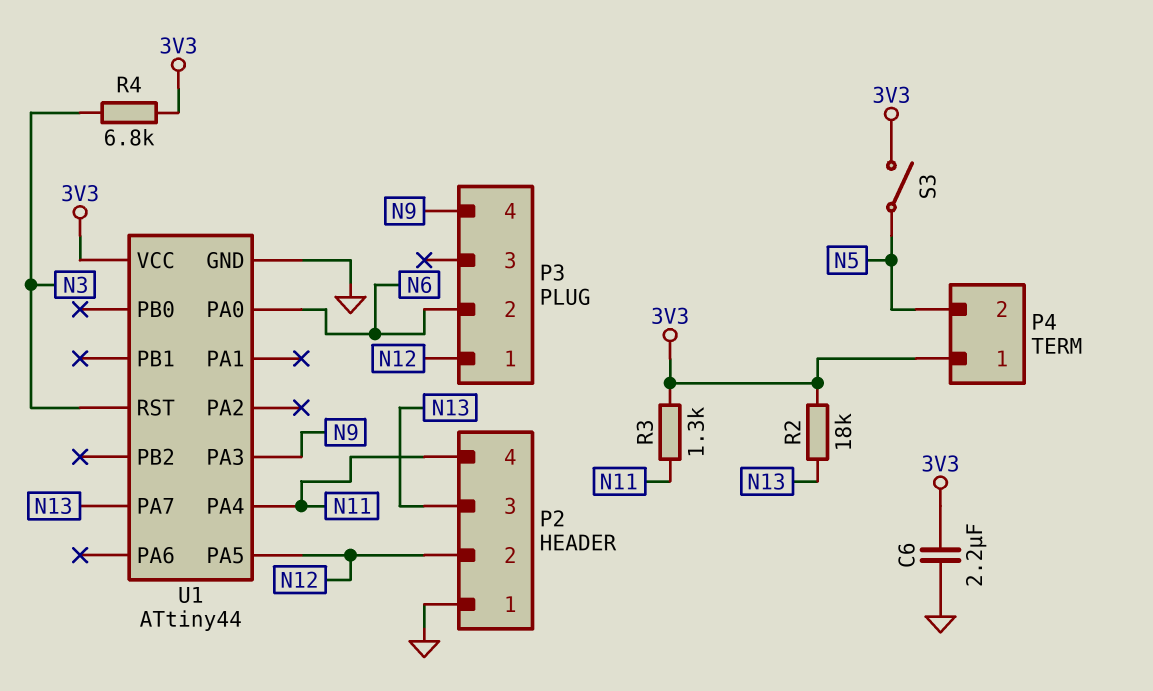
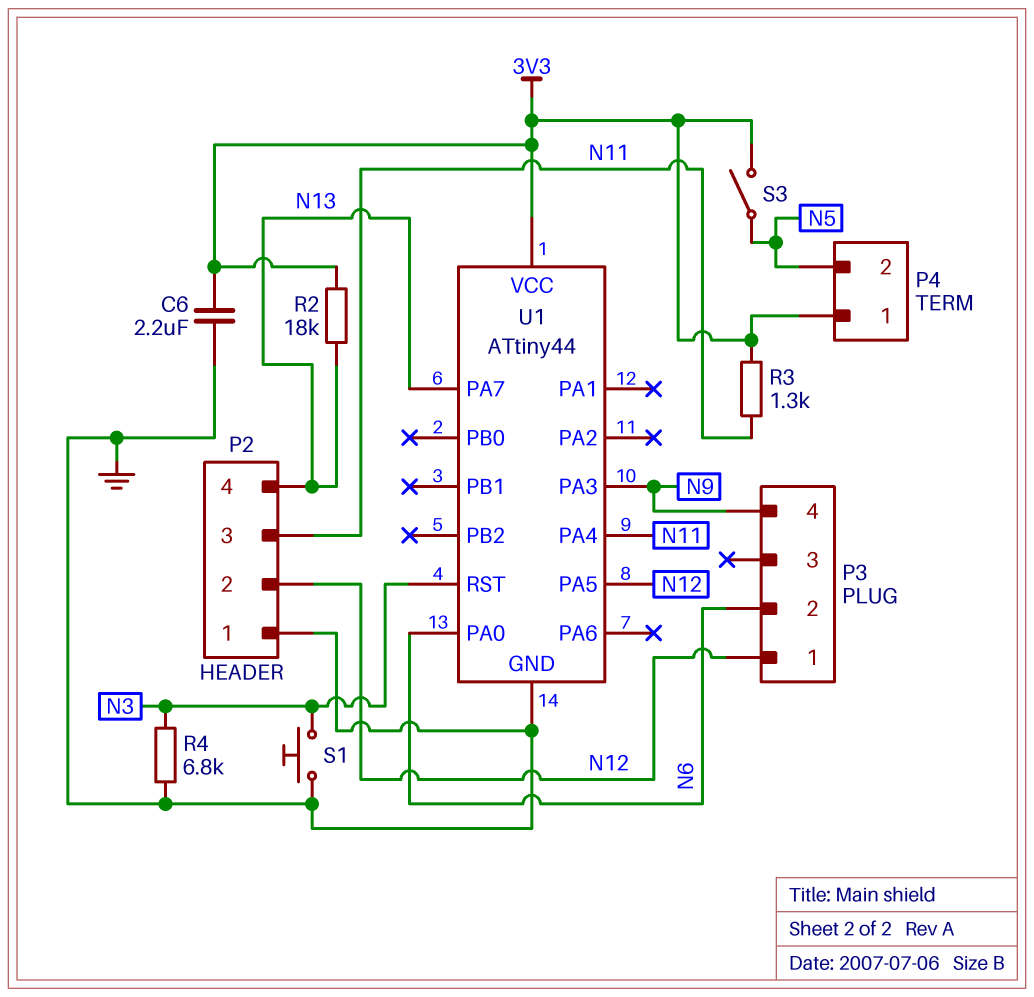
P2 pin 3: N13 -> N11
P2 pin 4: N11 -> N13
R4: 6.8k (3V3, N3) -> 6.8k (GND, N3)
S1: none -> button (GND, N3)

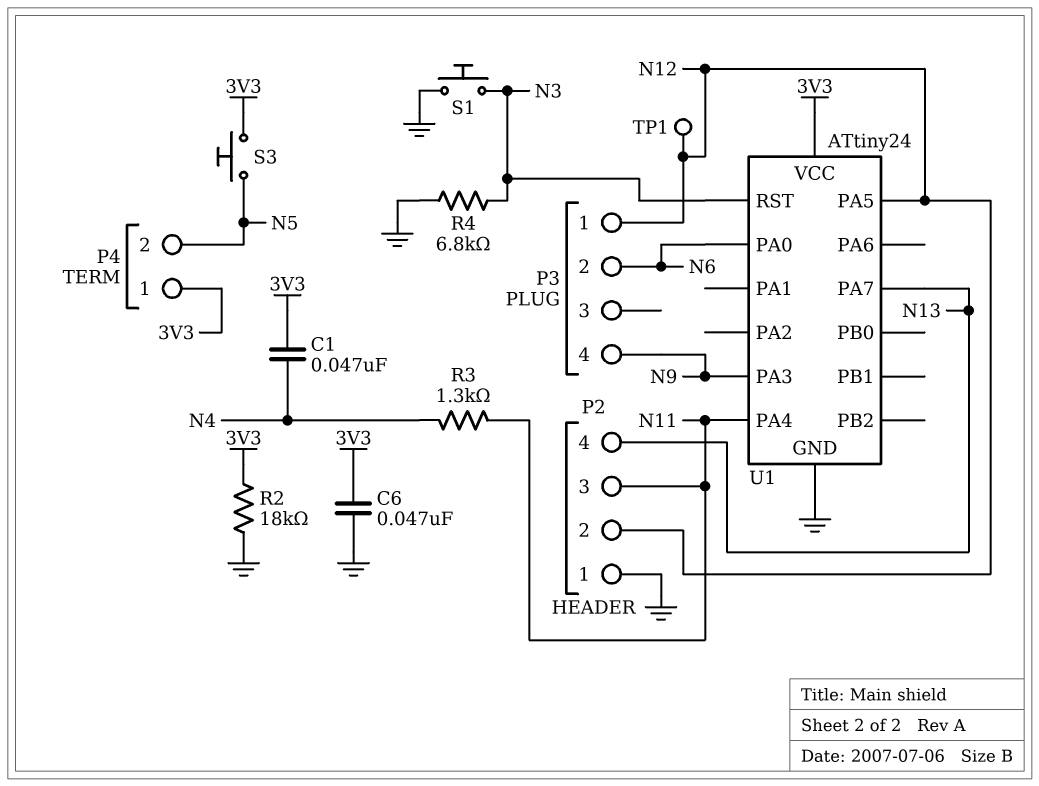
C1: none -> 47nF (3V3, N4)
C6: 2.2uF (3V3, GND) -> 47nF (3V3, GND)
R2: 18k (3V3, N13) -> 18k (3V3, GND)
R3: 1.3k (3V3, N11) -> 1.3k (N4, N11)
S3: switch (3V3, N5) -> button (3V3, N5)
TP1: none -> test point (N12)
U1: ATtiny44 -> ATtiny24

